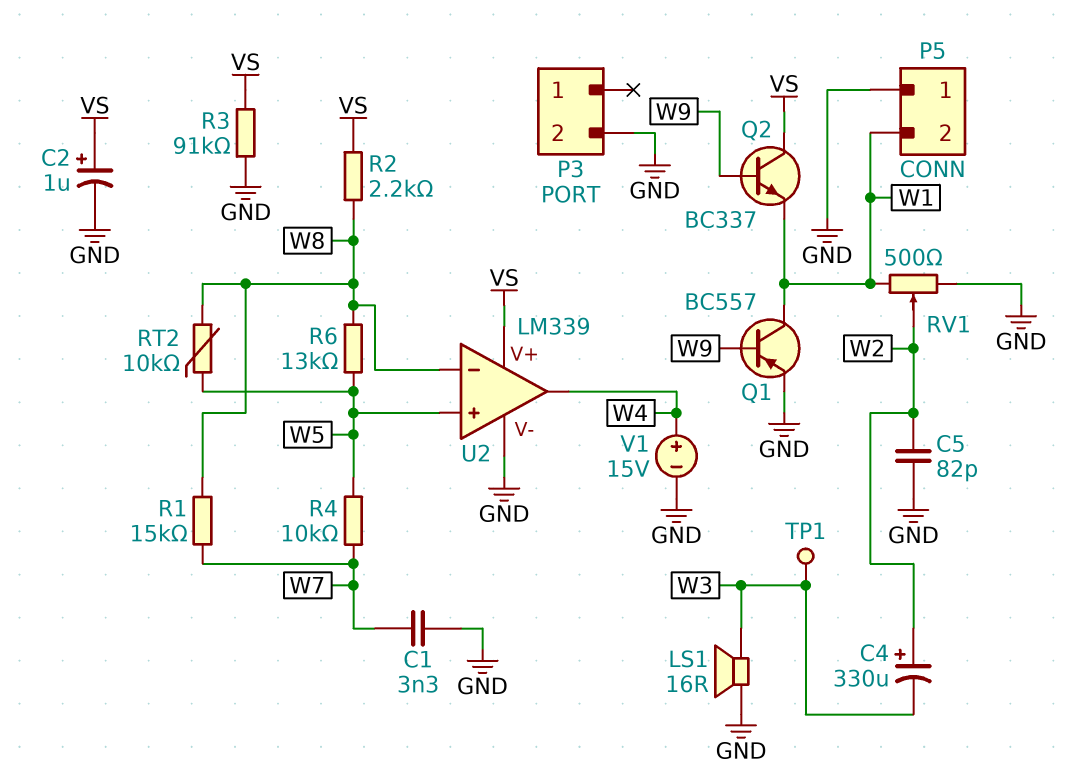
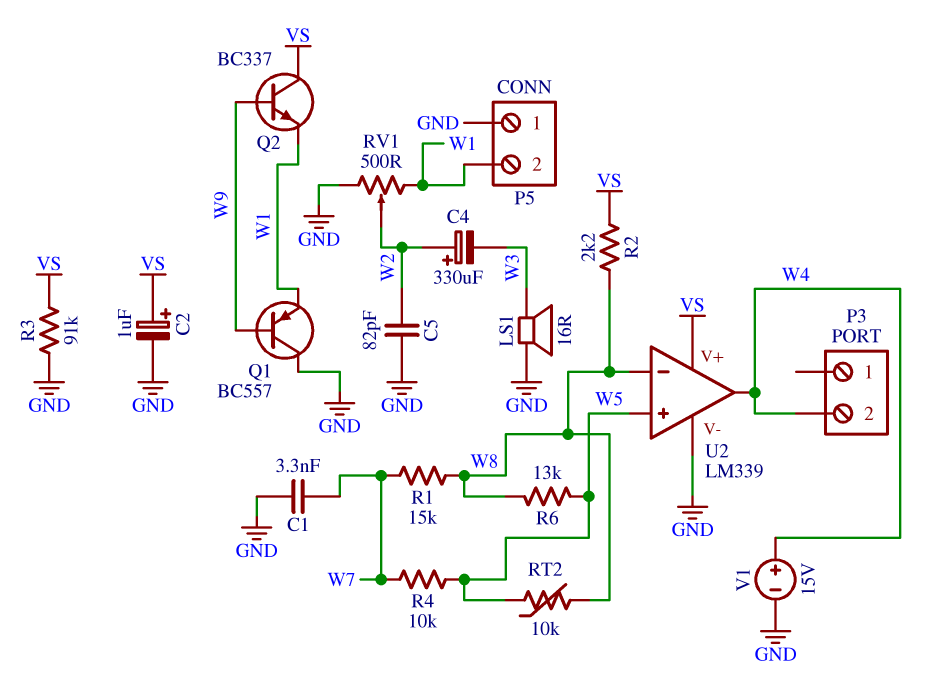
P3 pin 2: GND -> W4
Q1: PNP BC557 (B W9, C W1, E GND) -> PNP BC557 (B W9, C GND, E W1)
TP1: test point (W3) -> none

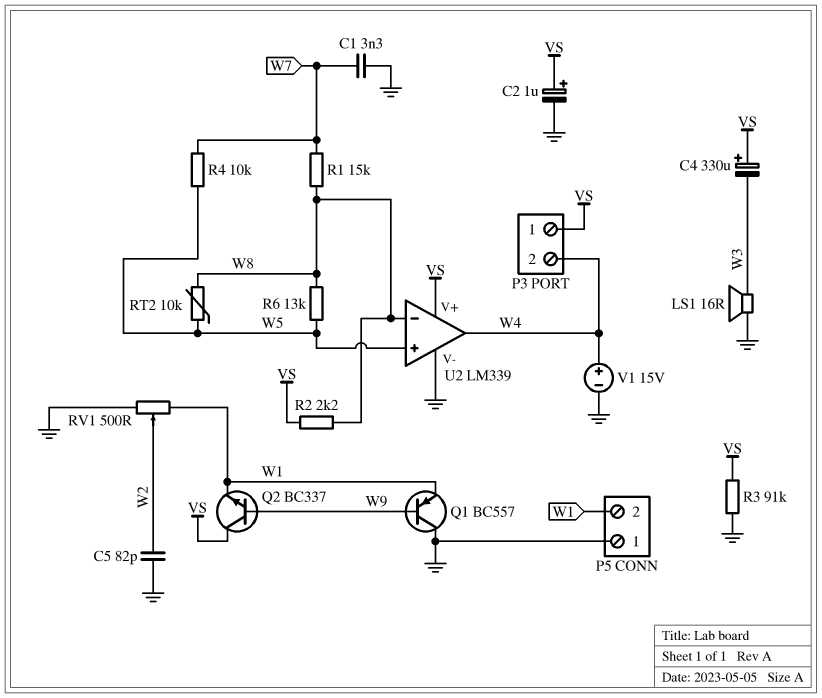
C4: 330uF (plus W2, minus W3) -> 330uF (plus VS, minus W3)
P3 pin 1: none -> VS

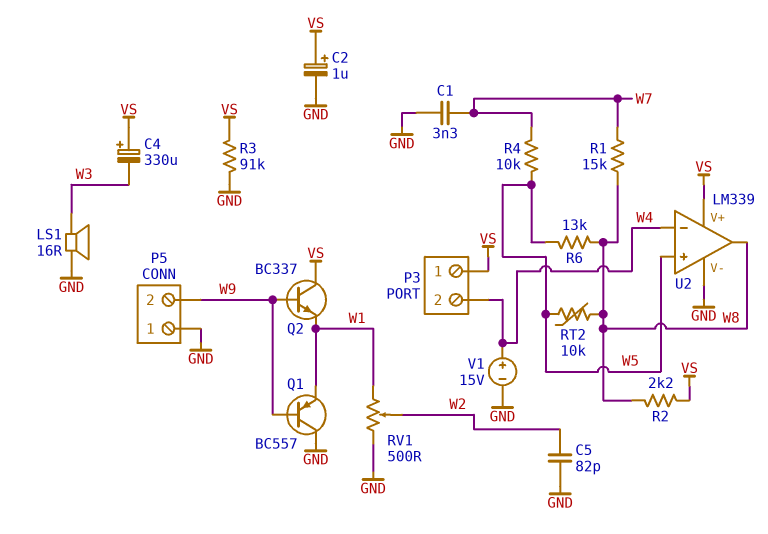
P5 pin 2: W1 -> W9
U2 pin in-: W8 -> W4
U2 pin out: W4 -> W8

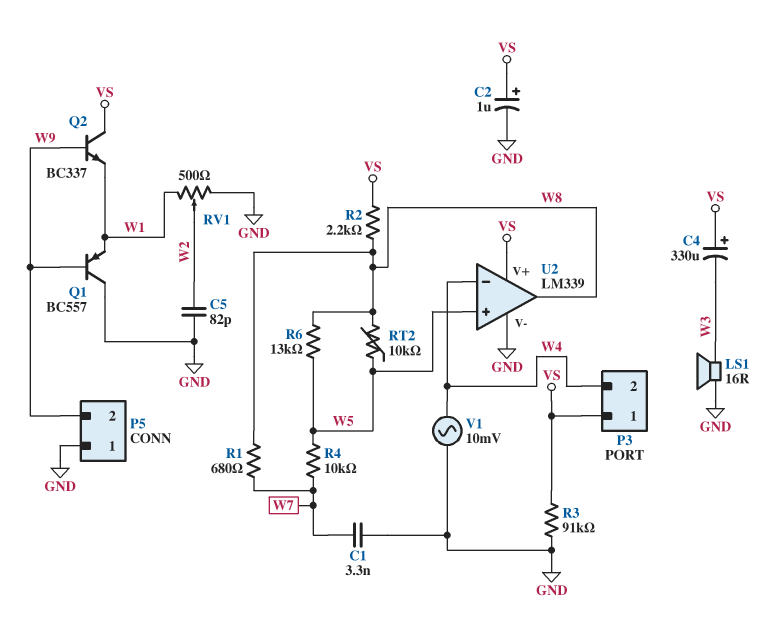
R1: 15k (W7, W8) -> 680 (W7, W8)
V1: 15V (plus W4, minus GND) -> AC 10mV (GND, W4)

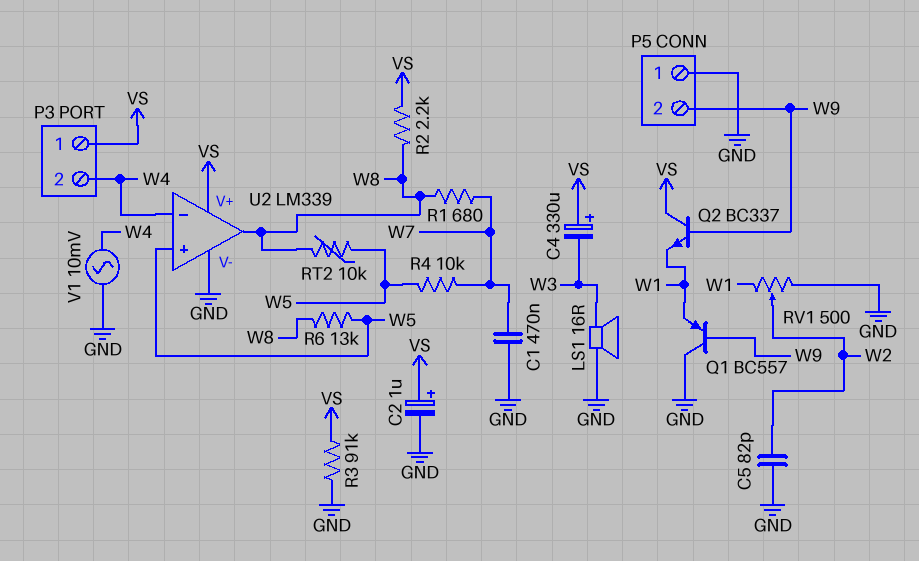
C1: 3.3nF (GND, W7) -> 470nF (GND, W7)

